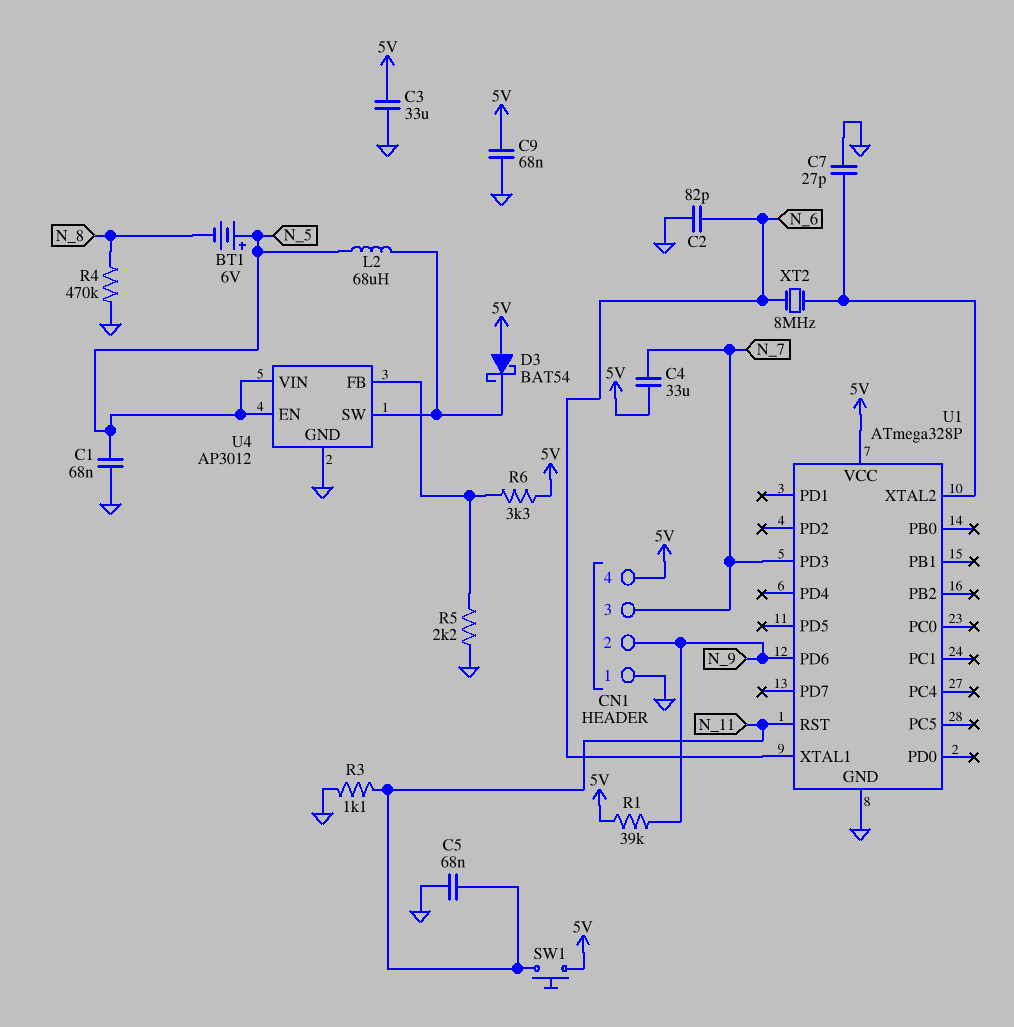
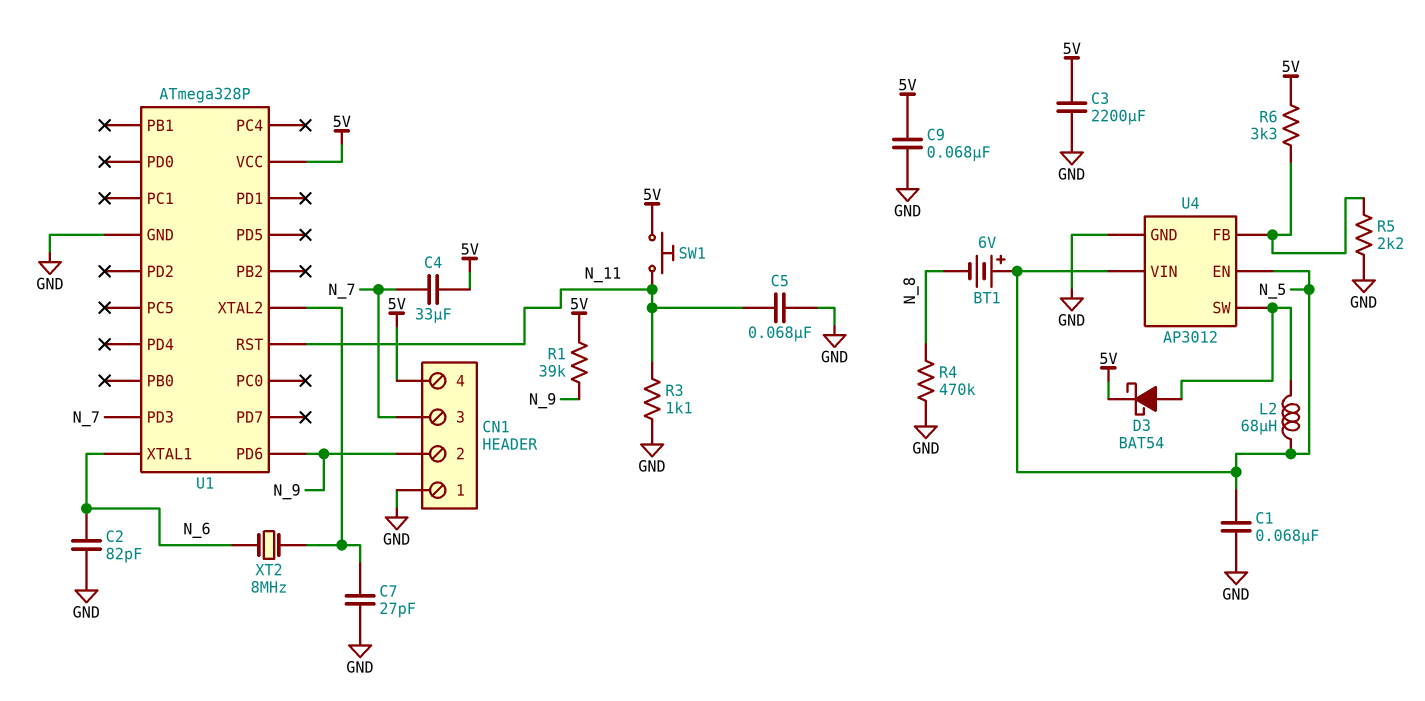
C3: 33uF (5V, GND) -> 2200uF (5V, GND)
D3: schottky BAT54 (A 5V, K U4/SW) -> schottky BAT54 (A U4/SW, K 5V)

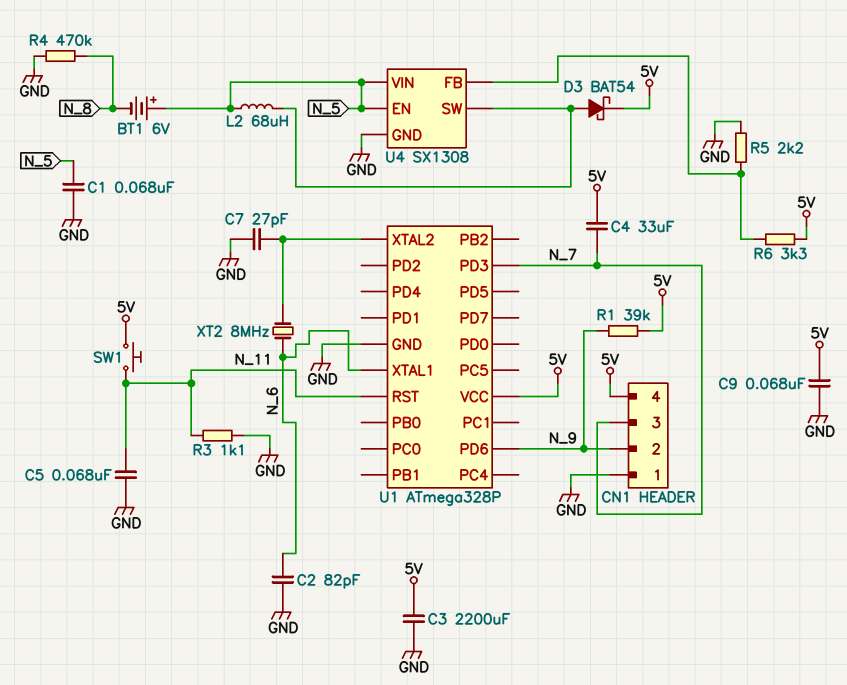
U4: AP3012 -> SX1308

